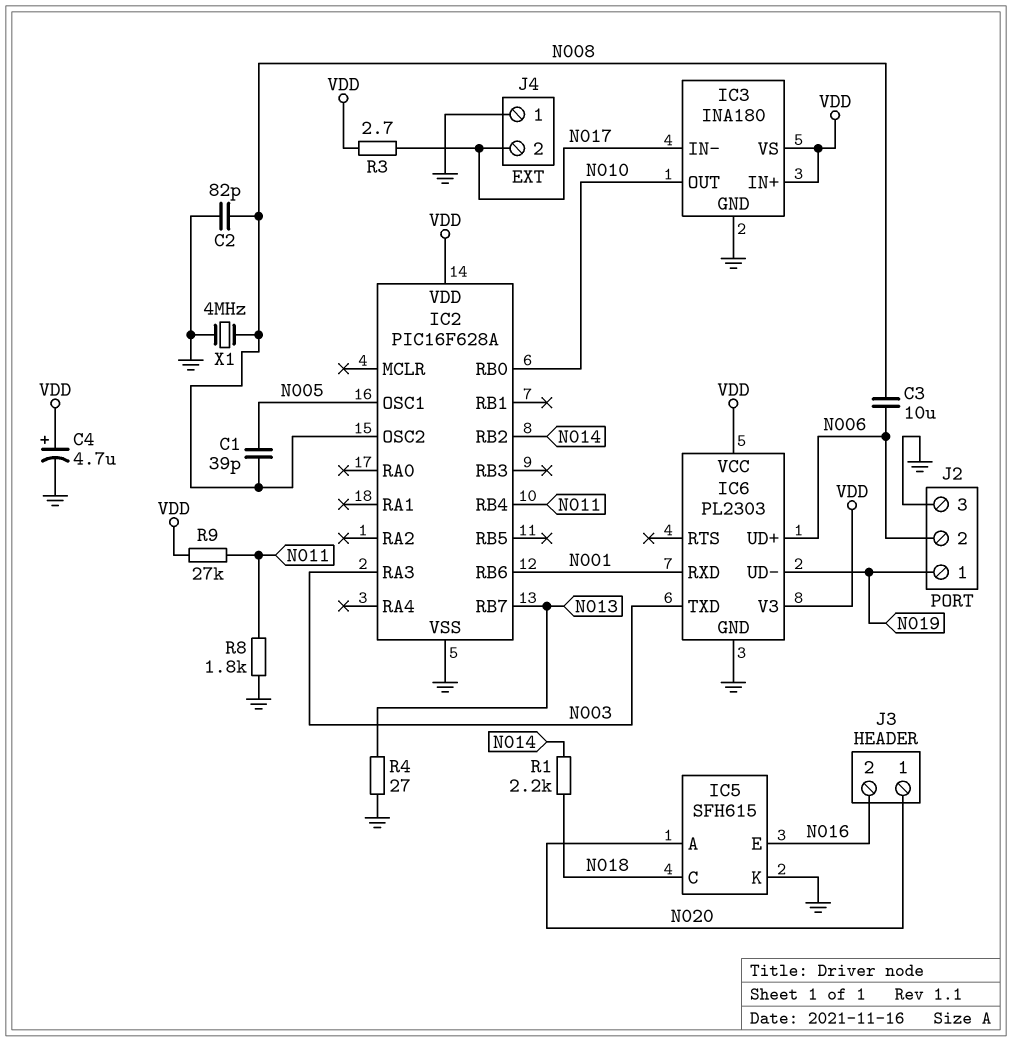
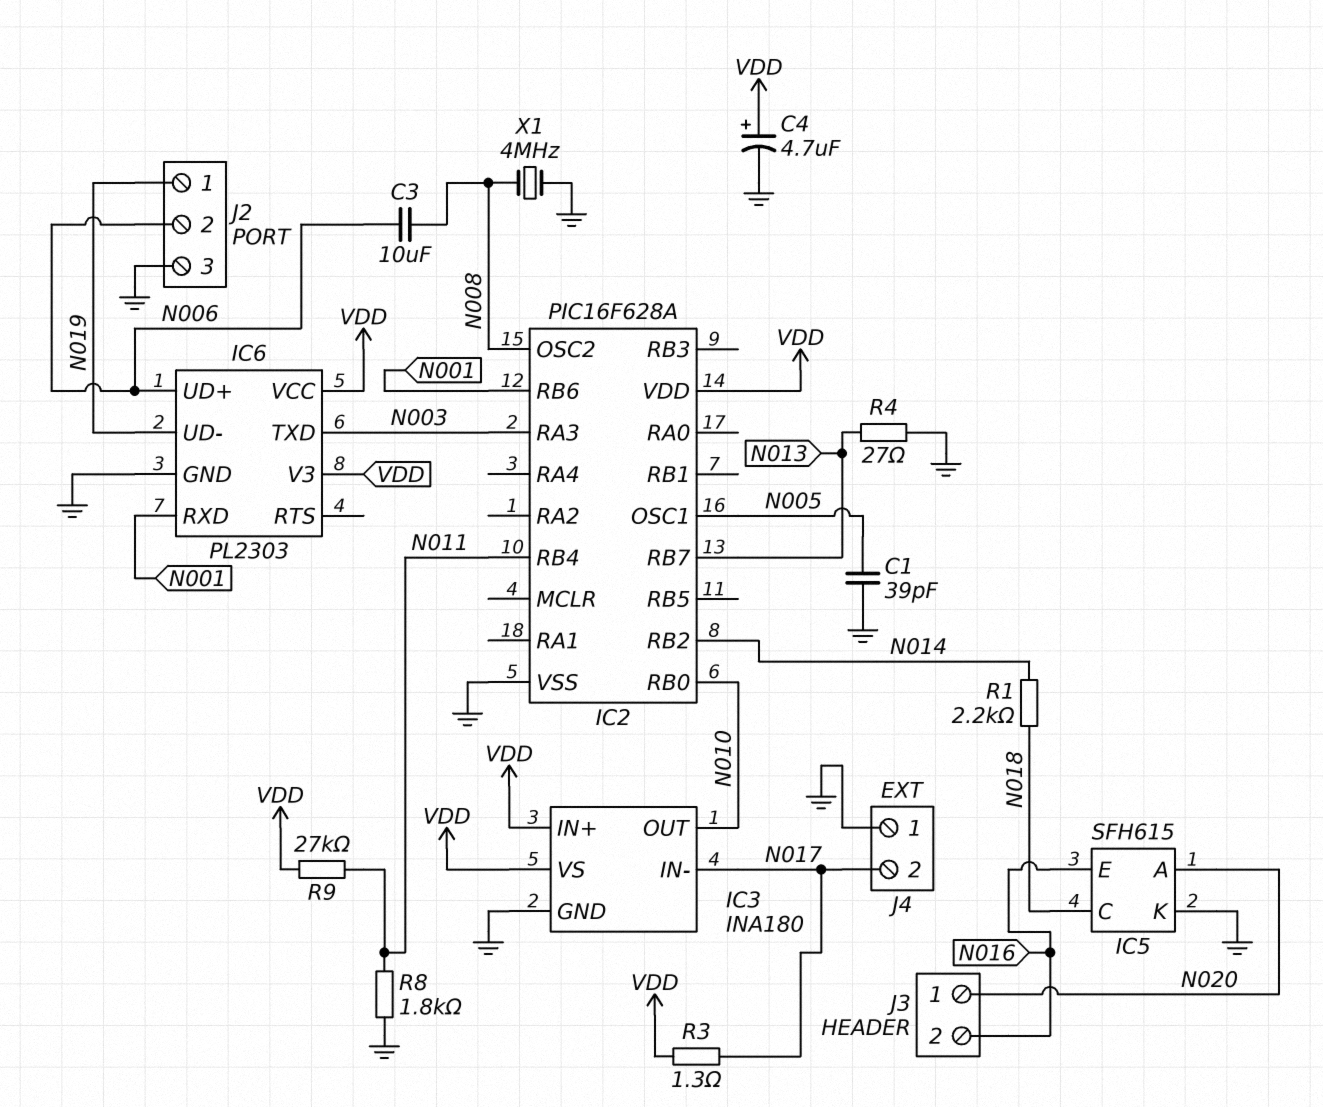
C1: 39pF (N005, N008) -> 39pF (GND, N005)
C2: 82pF (GND, N008) -> none
R3: 2.7 (N017, VDD) -> 1.3 (N017, VDD)

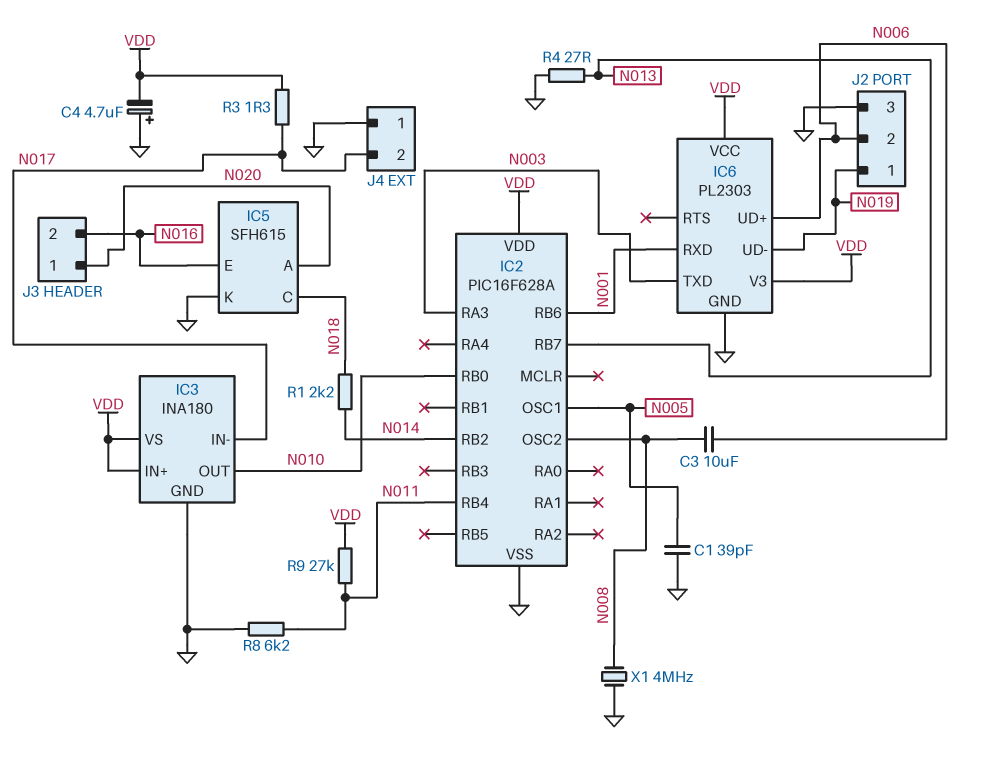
C4: 4.7uF (plus VDD, minus GND) -> 4.7uF (plus GND, minus VDD)
R8: 1.8k (GND, N011) -> 6.2k (GND, N011)

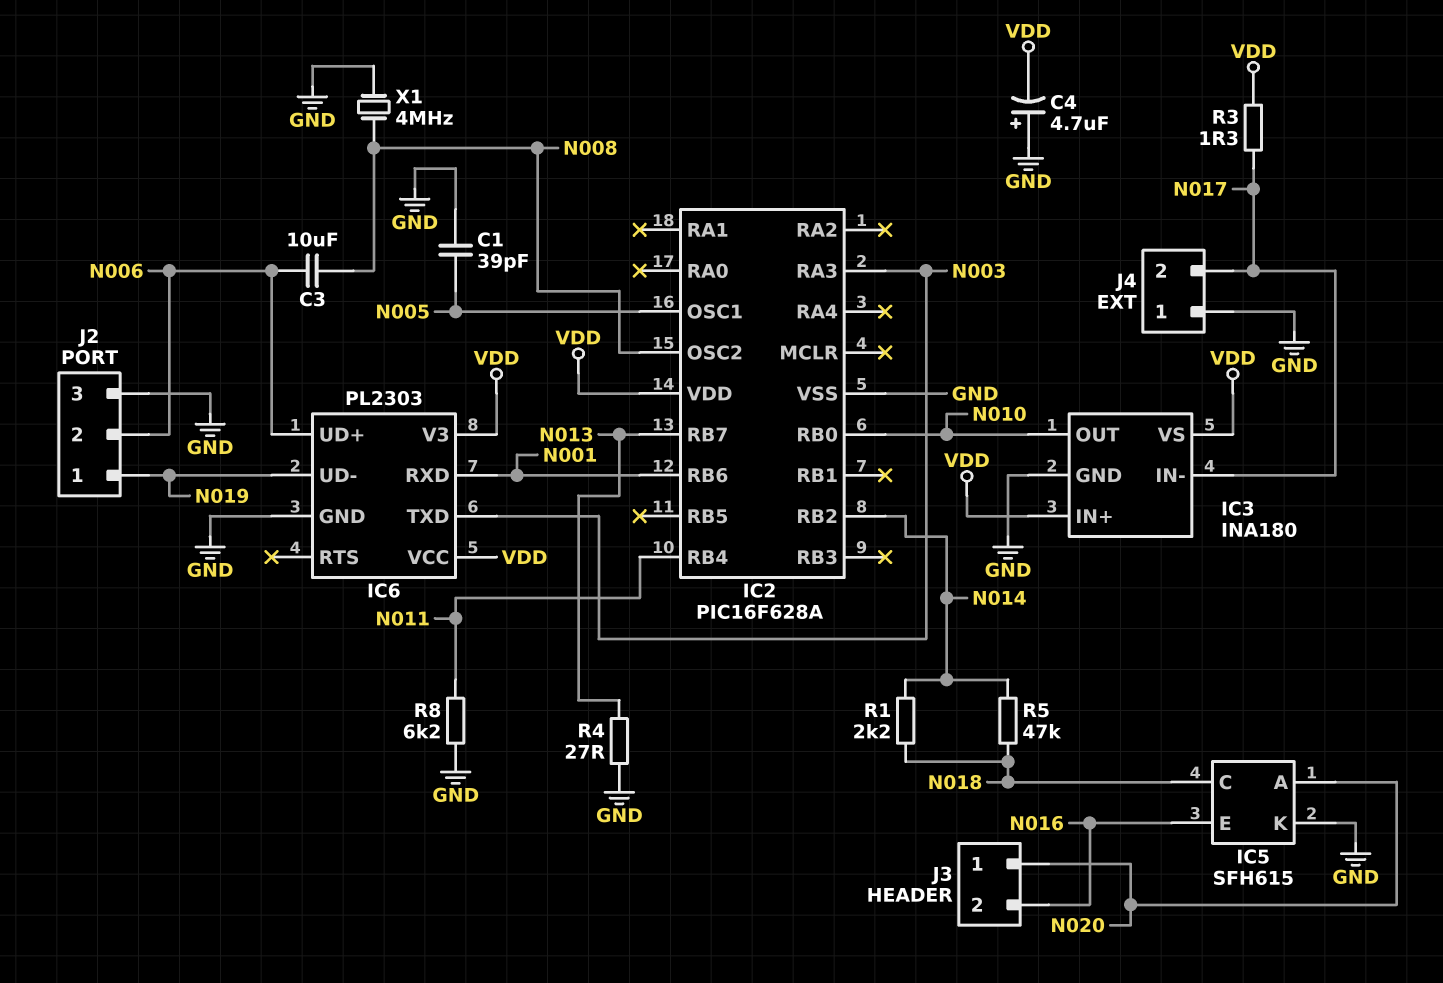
R5: none -> 47k (N014, N018)
R9: 27k (N011, VDD) -> none

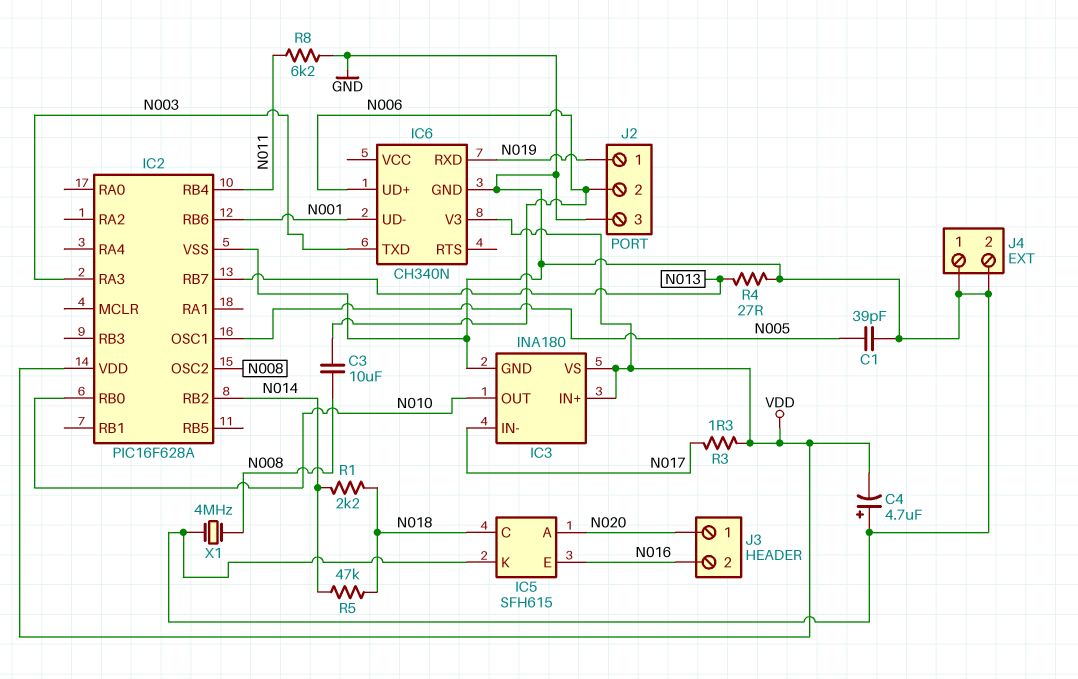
IC6: PL2303 -> CH340N
IC6 pin RXD: N001 -> N019
IC6 pin UD-: N019 -> N001
IC6 pin VCC: VDD -> none
J4 pin 2: N017 -> GND

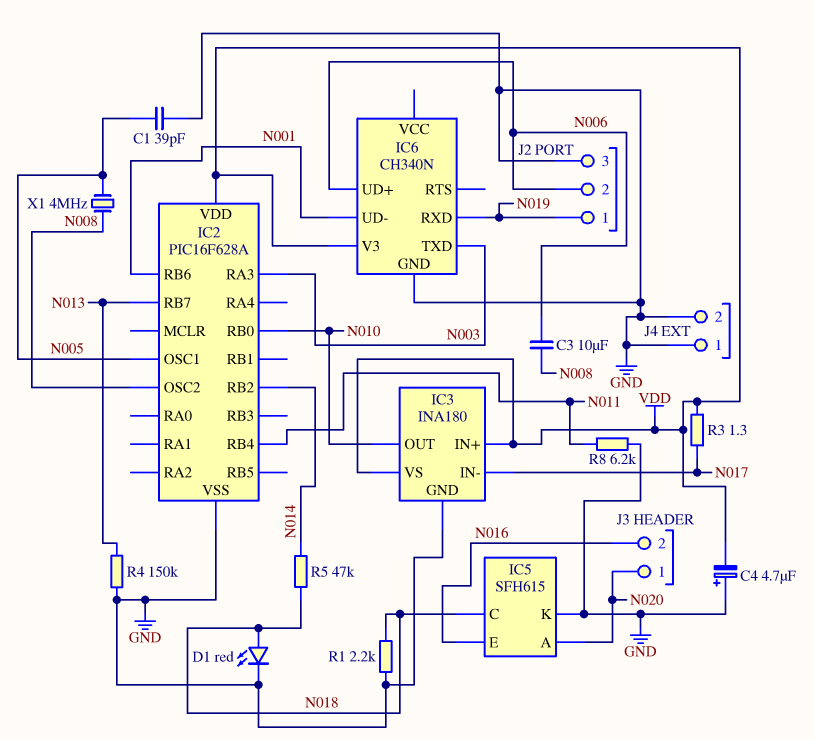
D1: none -> LED red (A N018, K GND)
R1: 2.2k (N014, N018) -> 2.2k (GND, N018)
R4: 27 (GND, N013) -> 150k (GND, N013)
X1: 4MHz (GND, N008) -> 4MHz (N005, N008)

